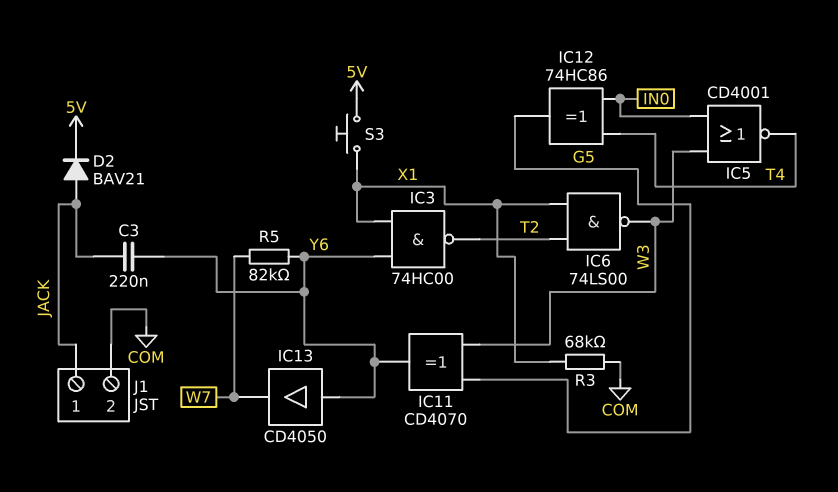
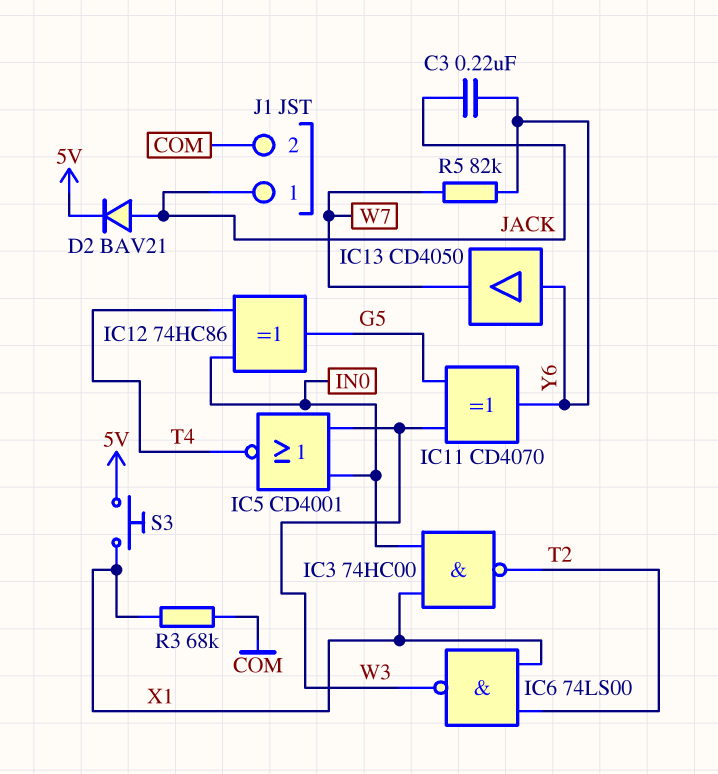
IC3: NAND 74HC00 (in X1, in Y6, out T2) -> NAND 74HC00 (in IN0, in X1, out T2)

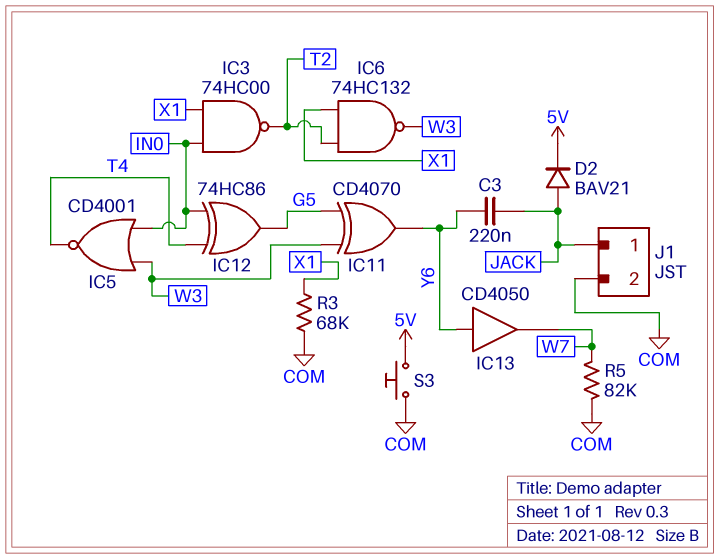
IC6: NAND 74LS00 (in T2, in X1, out W3) -> NAND 74HC132 (in T2, in X1, out W3)
R5: 82k (W7, Y6) -> 82k (COM, W7)
S3: button (5V, X1) -> button (5V, COM)

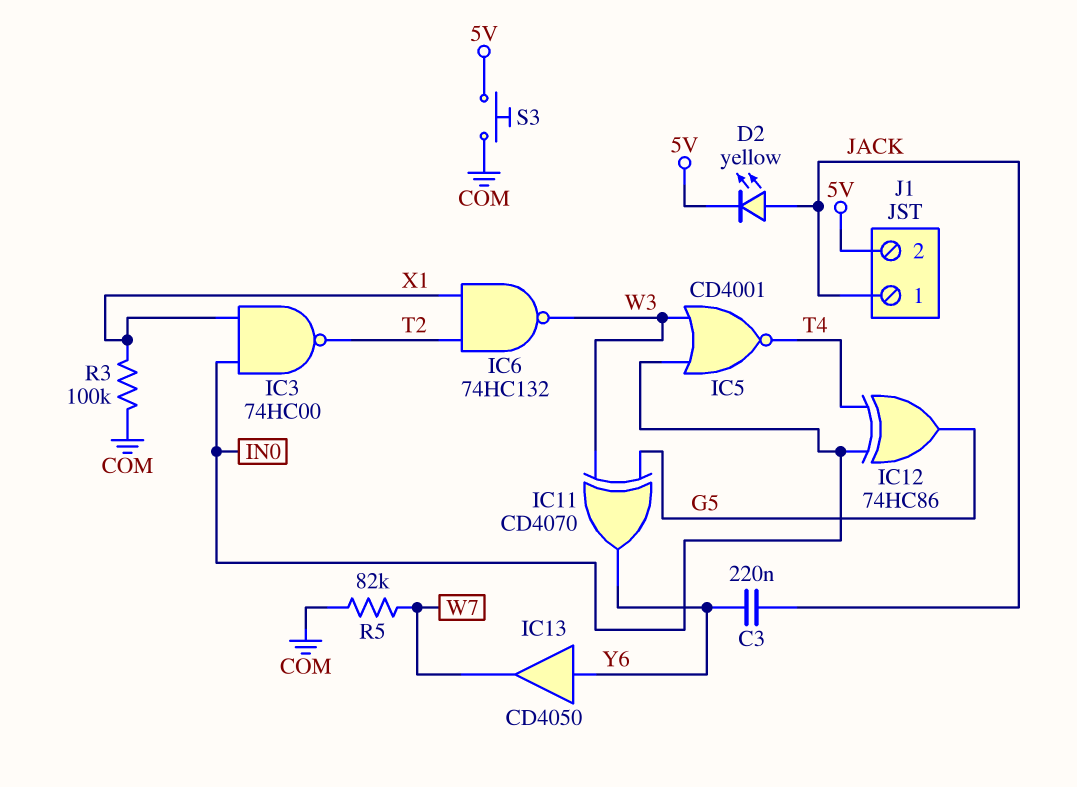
D2: diode BAV21 (A JACK, K 5V) -> LED yellow (A JACK, K 5V)
J1 pin 2: COM -> 5V
R3: 68k (COM, X1) -> 100k (COM, X1)

